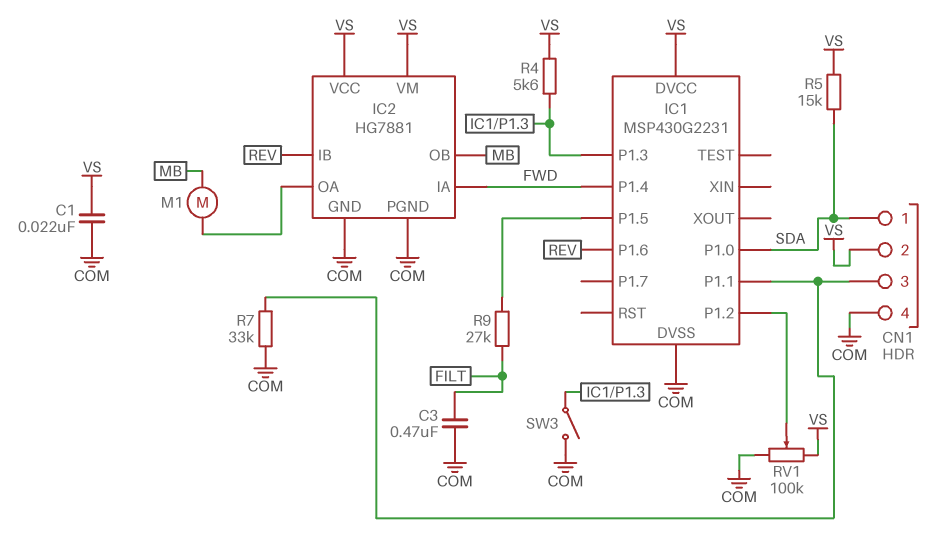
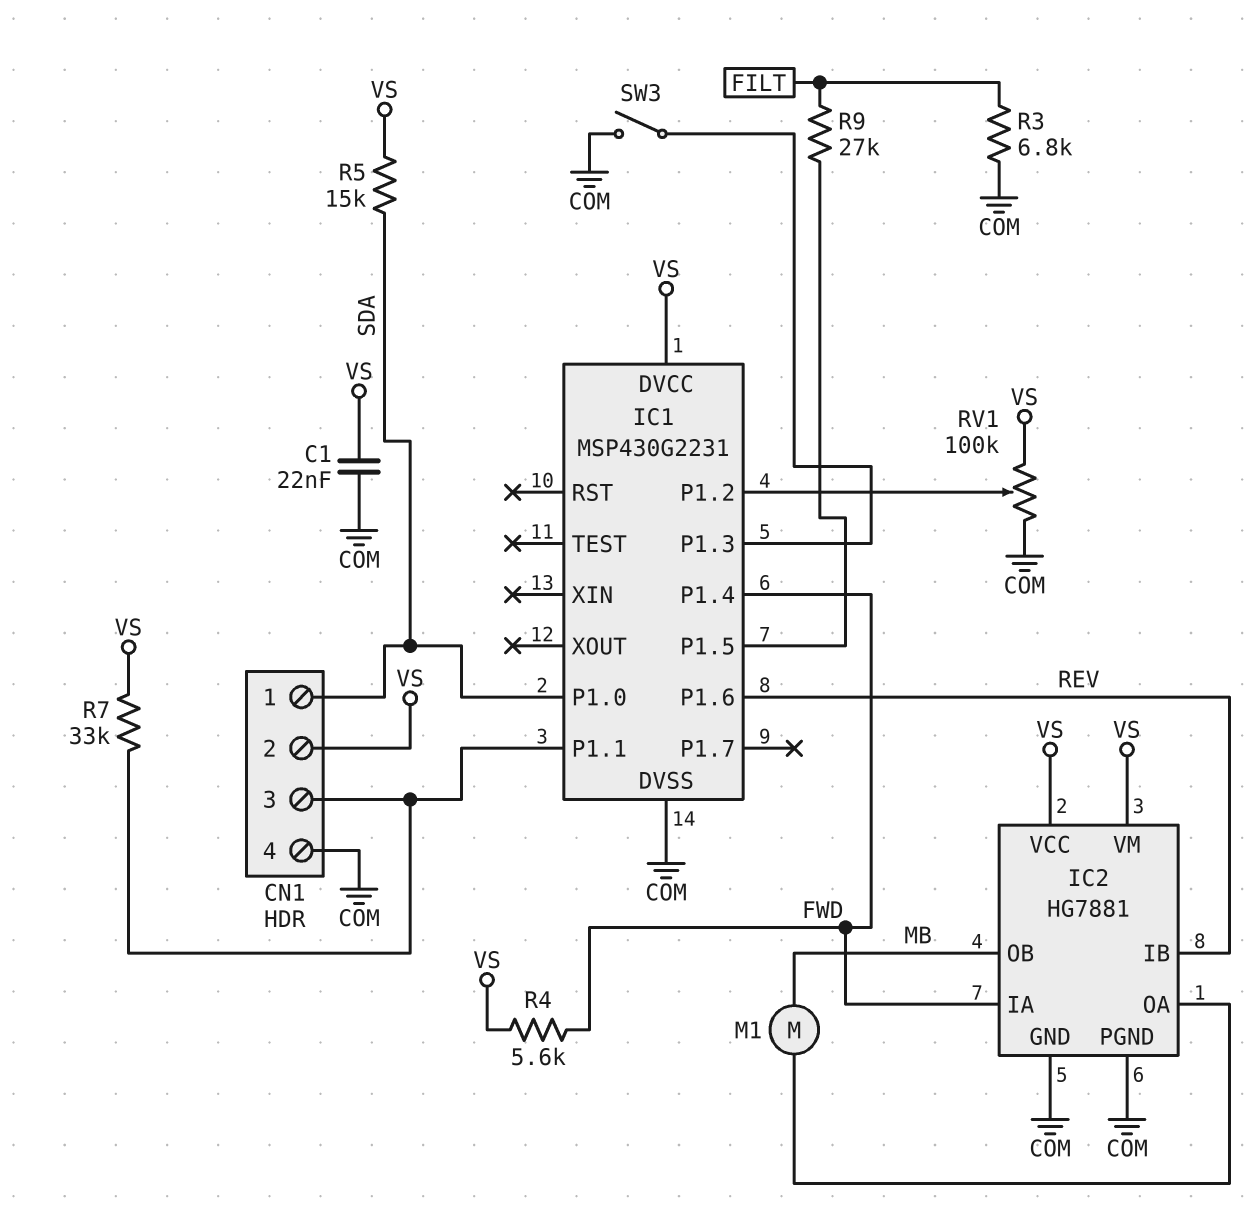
C3: 470nF (COM, FILT) -> none
R3: none -> 6.8k (COM, FILT)
R4: 5.6k (IC1/P1.3, VS) -> 5.6k (FWD, VS)
R7: 33k (CN1/3, COM) -> 33k (CN1/3, VS)

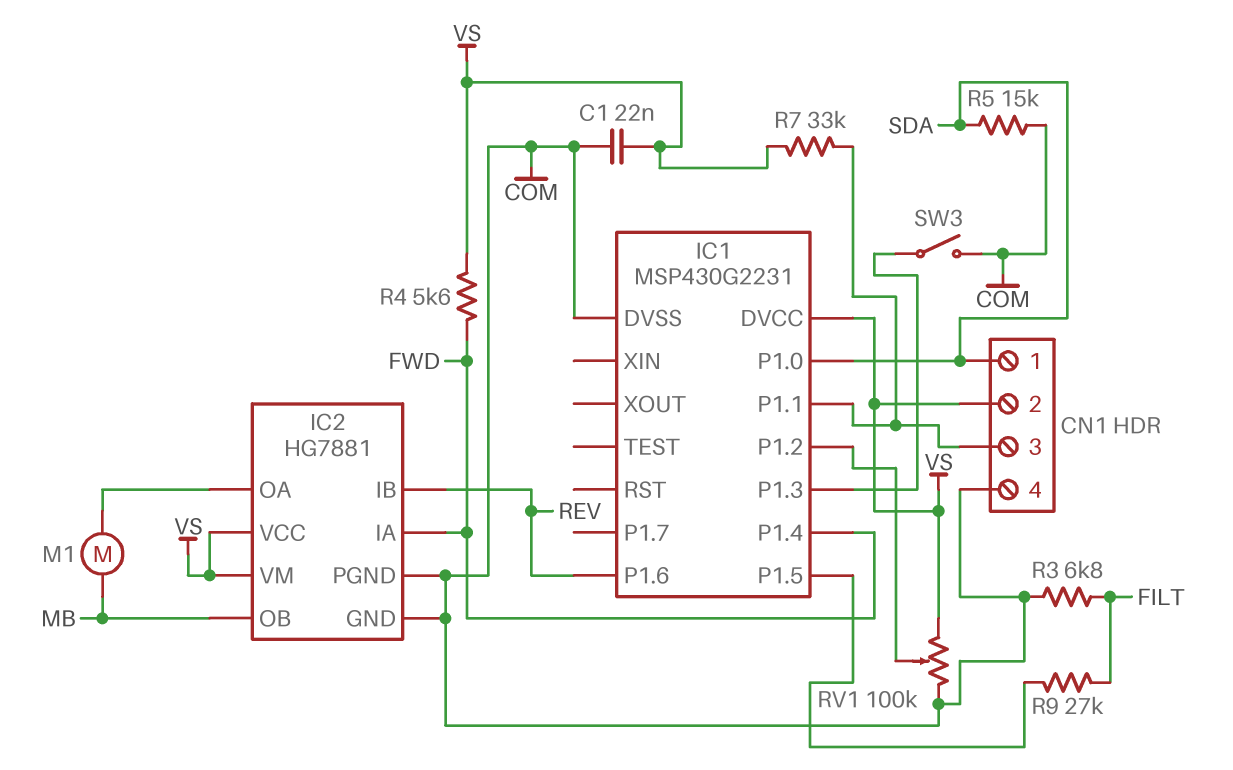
R5: 15k (SDA, VS) -> 15k (COM, SDA)

